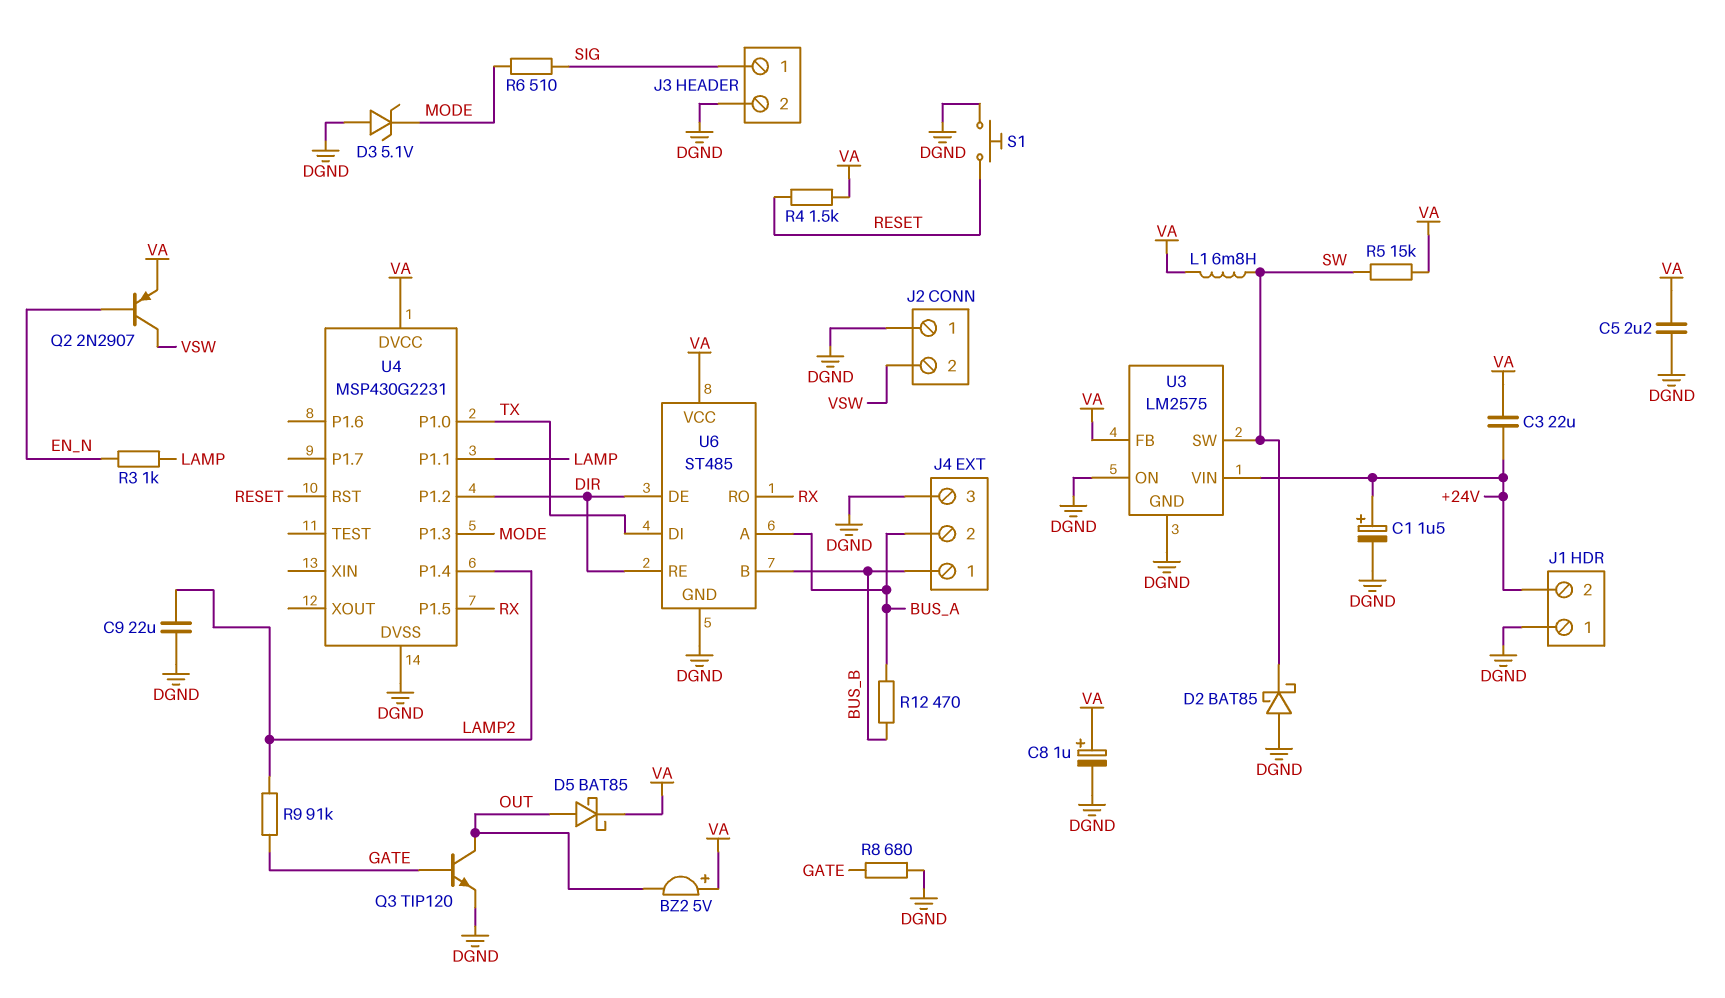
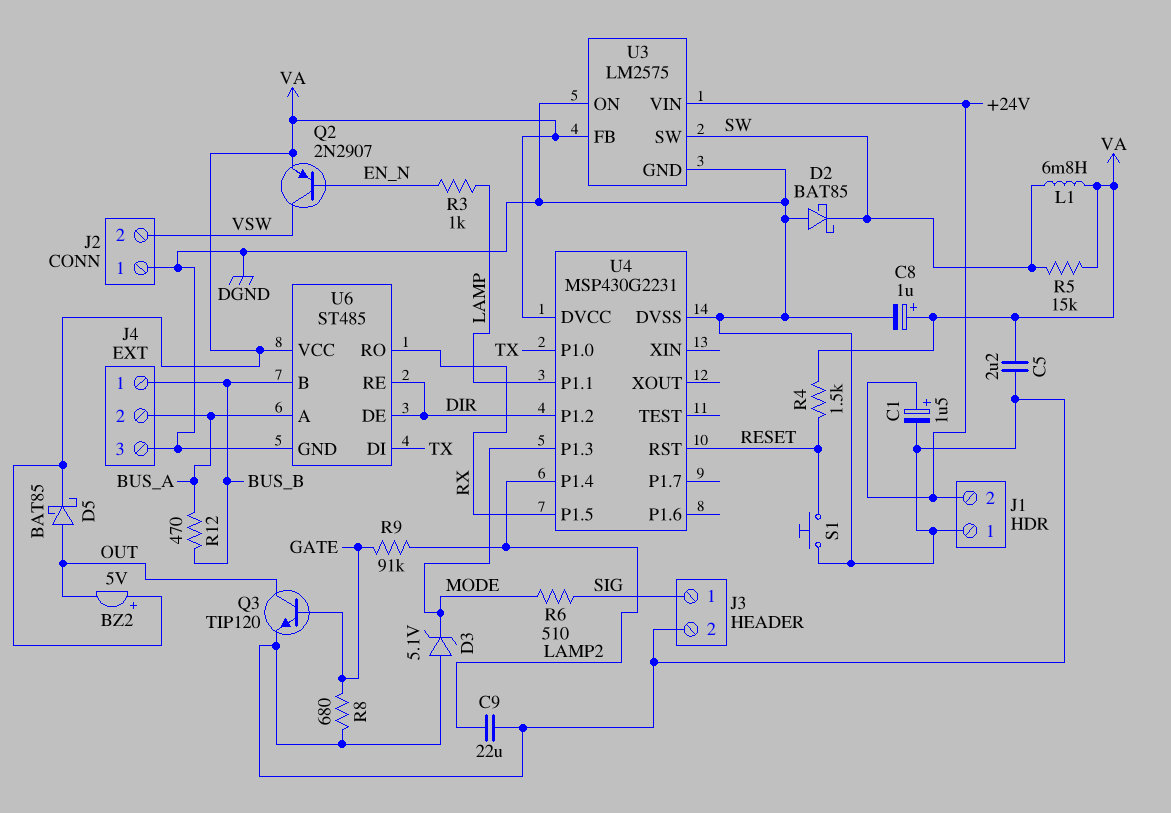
C3: 22uF (+24V, VA) -> none

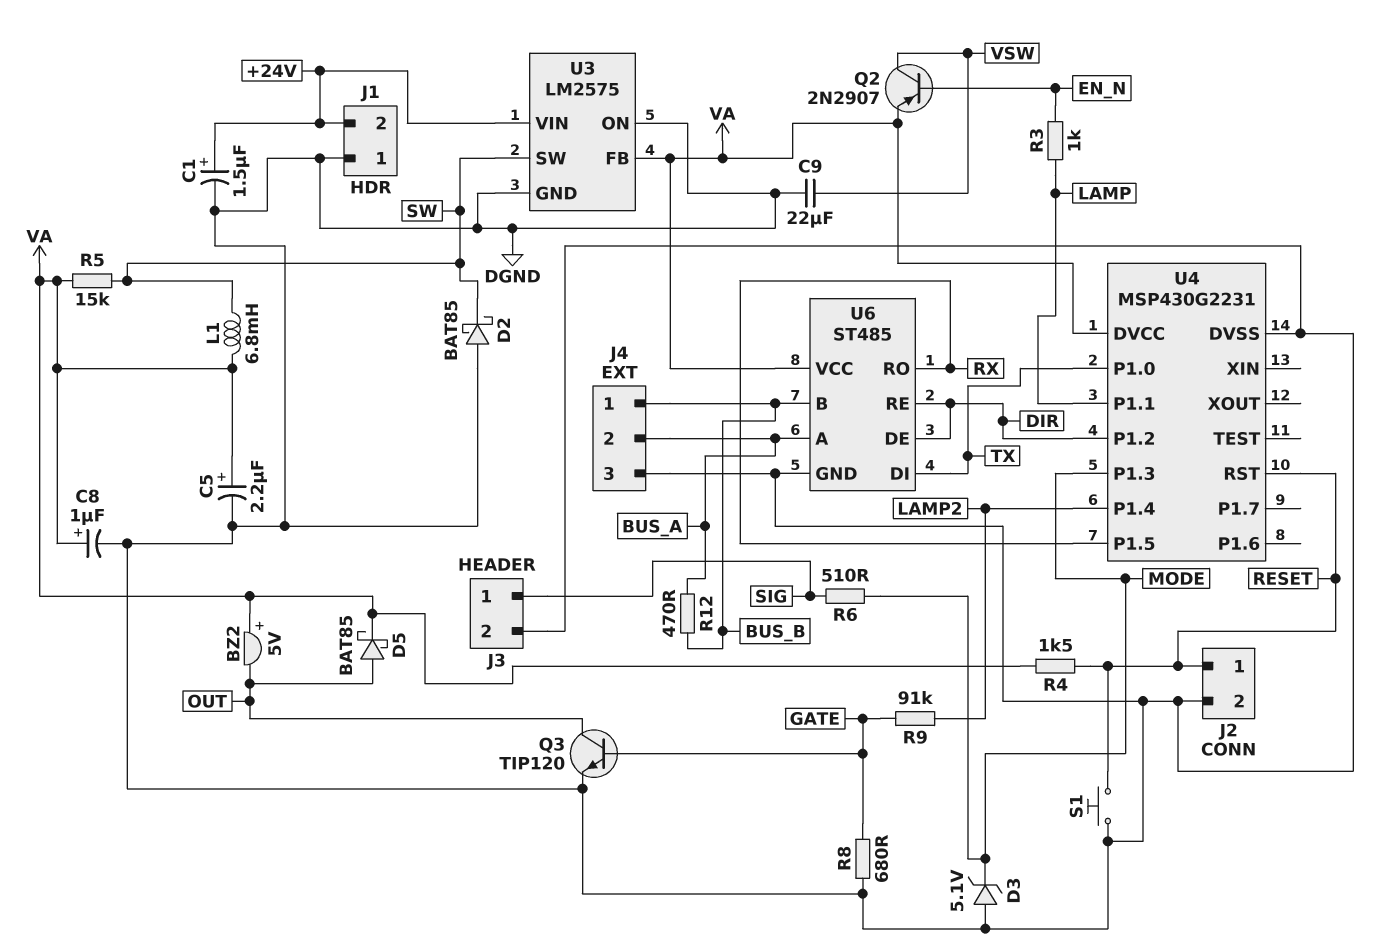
C5: 2.2uF (DGND, VA) -> 2.2uF (plus VA, minus DGND)
C9: 22uF (DGND, LAMP2) -> 22uF (DGND, VSW)
J2 pin 1: DGND -> RESET
J2 pin 2: VSW -> DGND

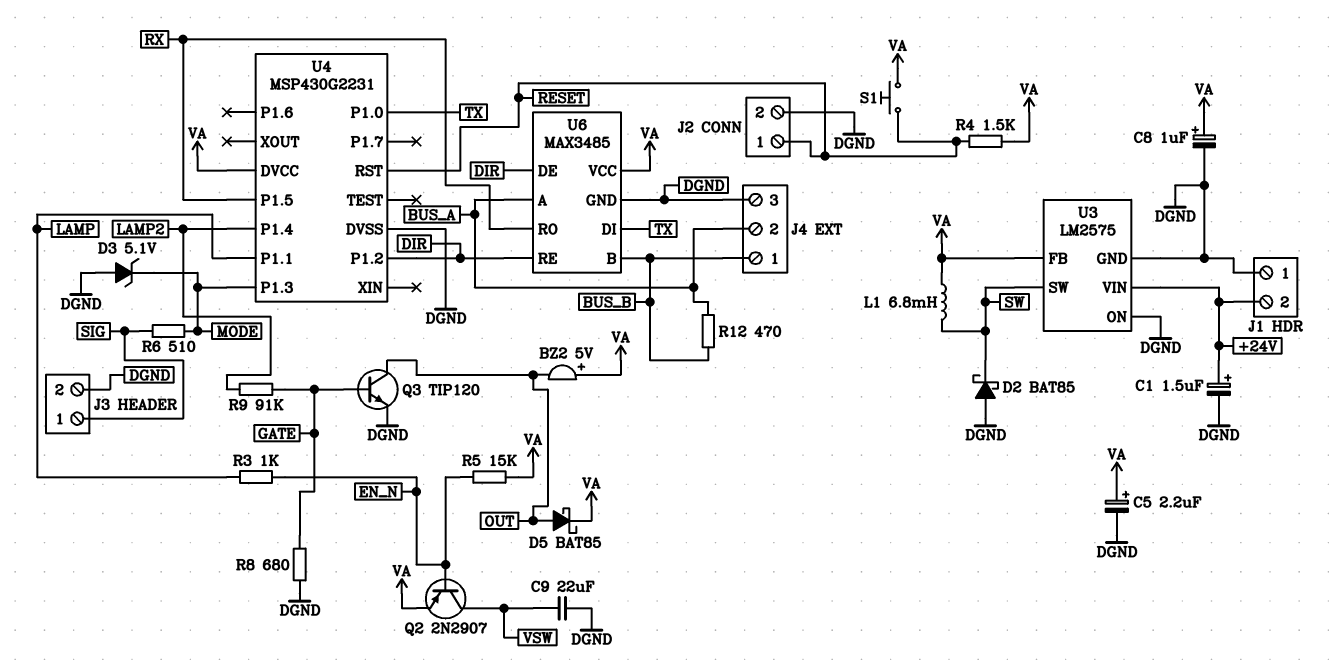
R5: 15k (SW, VA) -> 15k (EN_N, VA)
S1: button (DGND, RESET) -> button (RESET, VA)
U6: ST485 -> MAX3485

